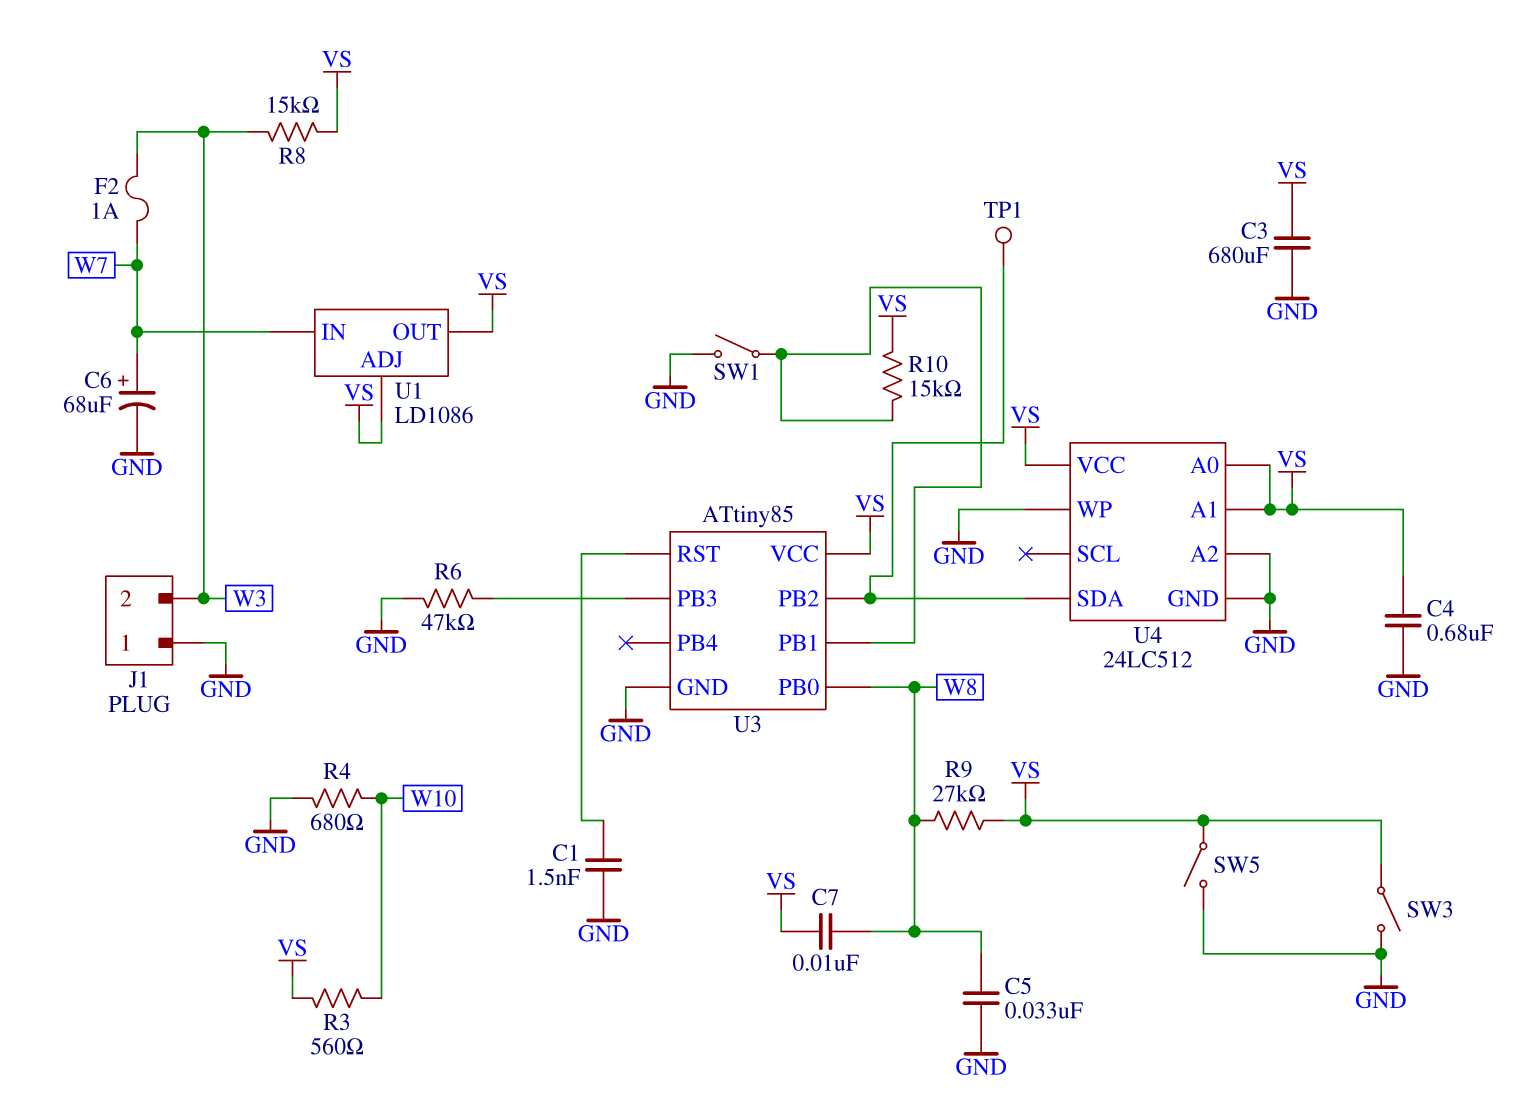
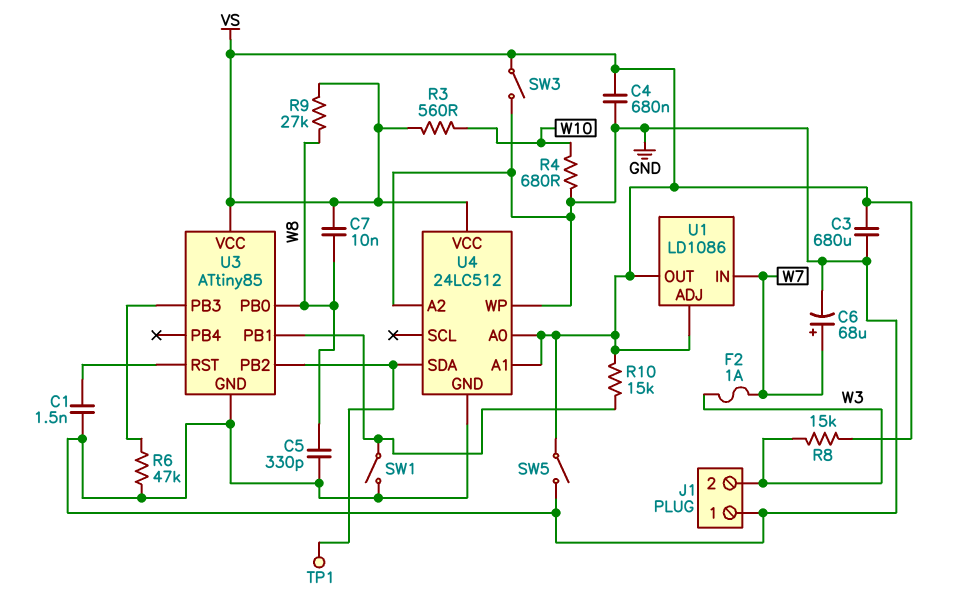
C5: 33nF (GND, W8) -> 330pF (GND, W8)

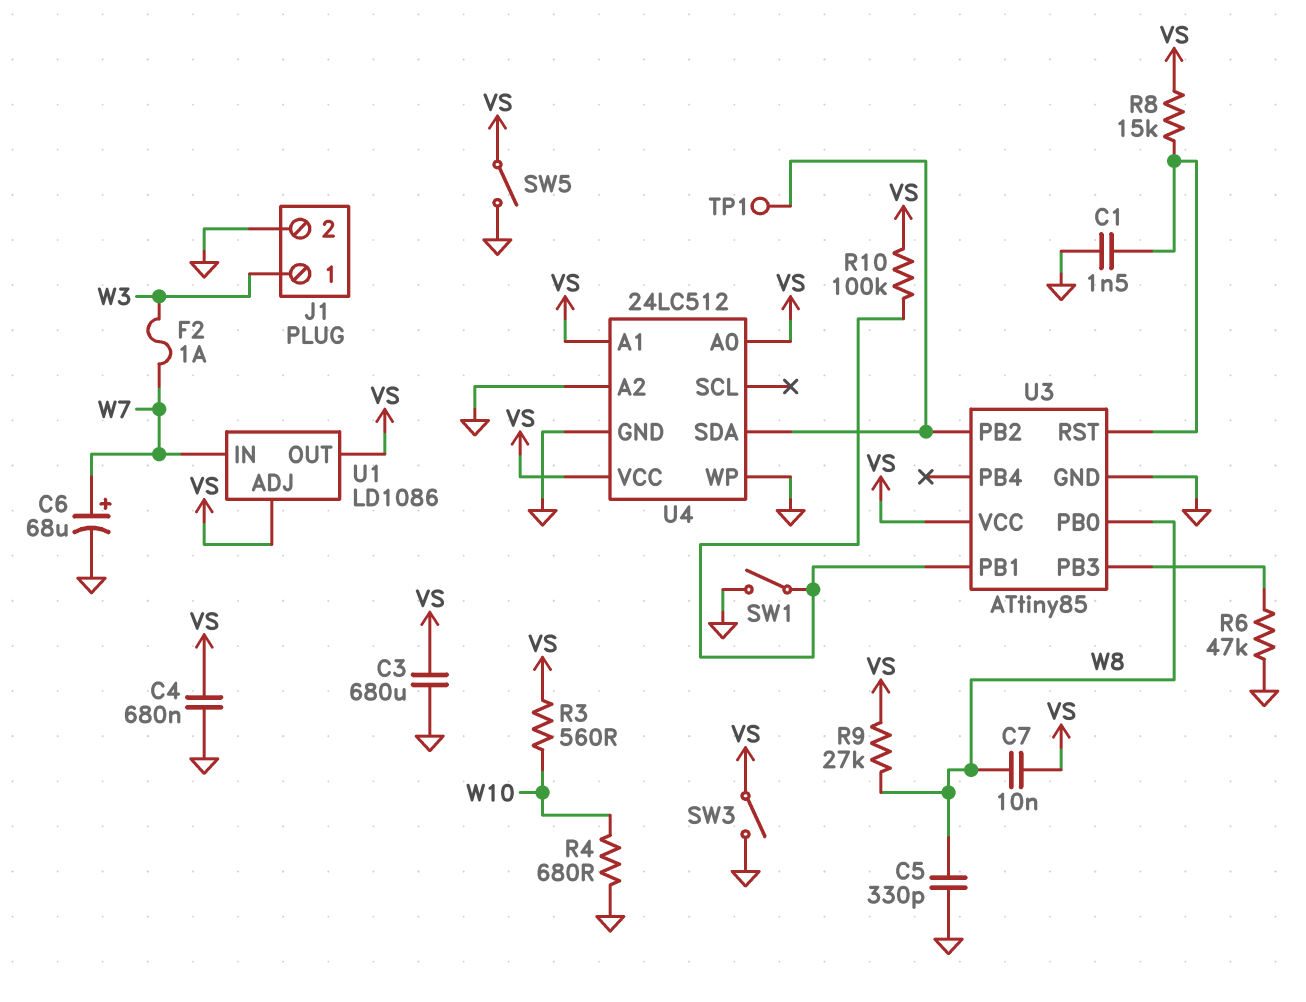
J1 pin 1: GND -> W3
J1 pin 2: W3 -> GND
R8: 15k (VS, W3) -> 15k (U3/RST, VS)
R10: 15k (U3/PB1, VS) -> 100k (U3/PB1, VS)

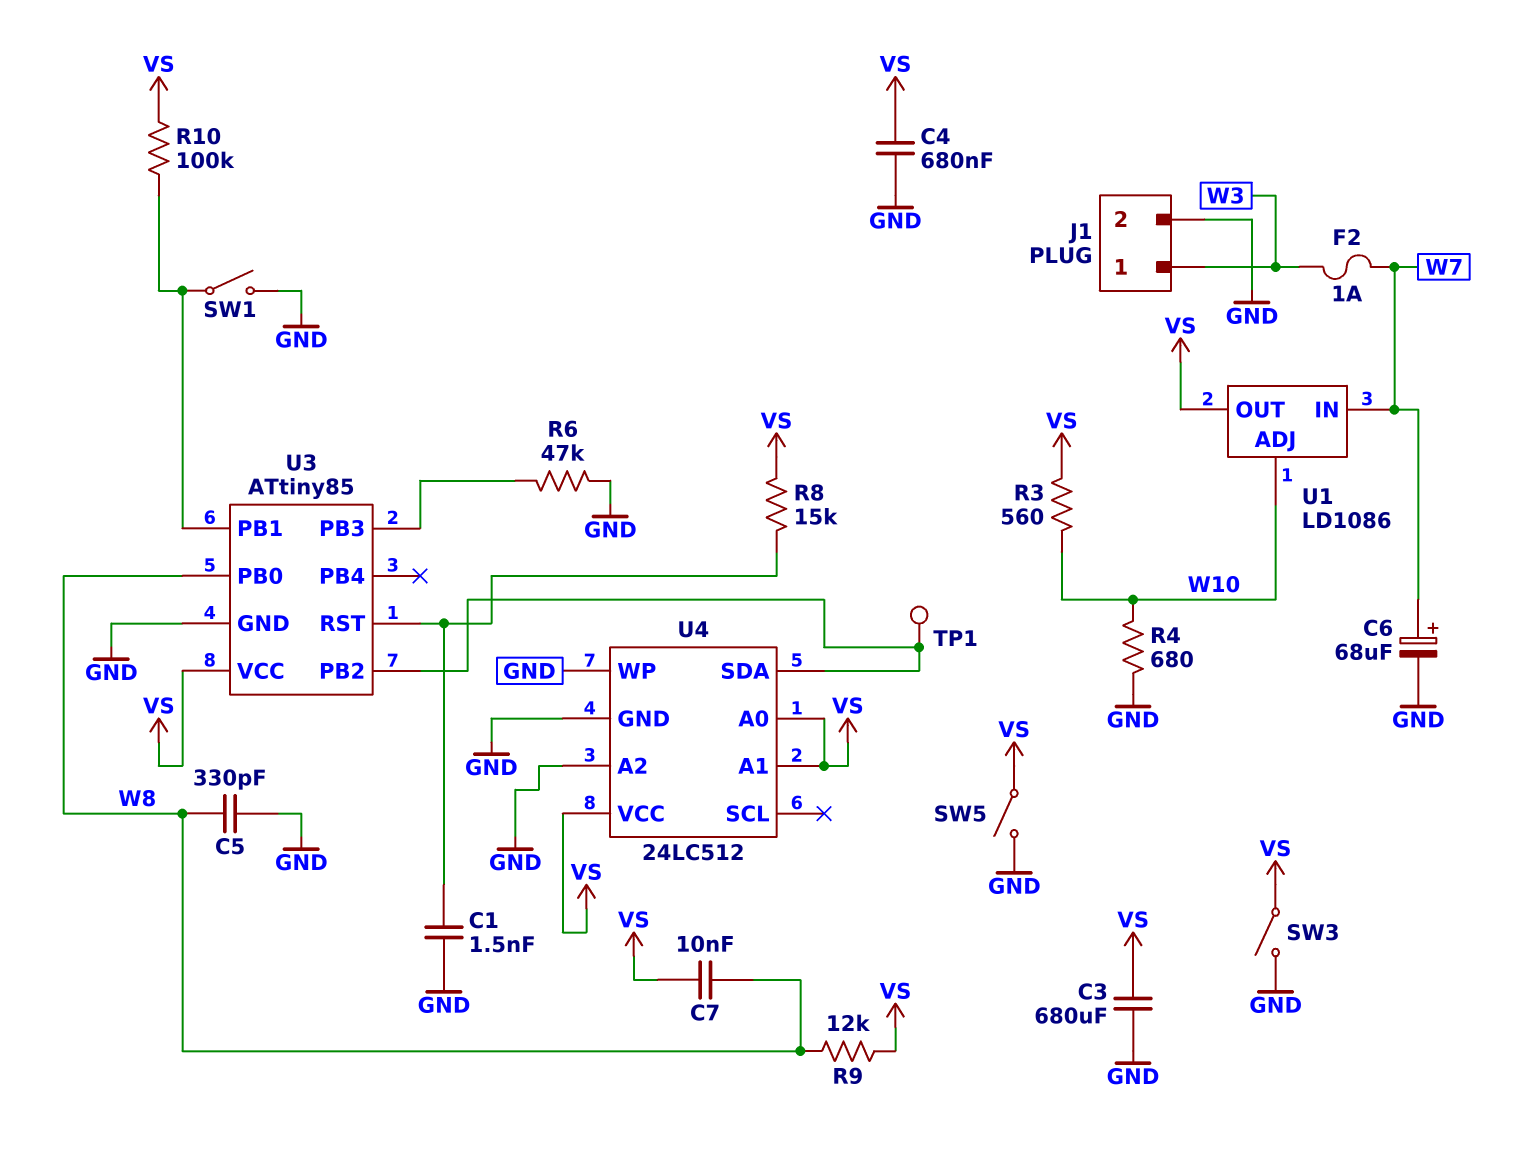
R9: 27k (VS, W8) -> 12k (VS, W8)
U1 pin ADJ: VS -> W10

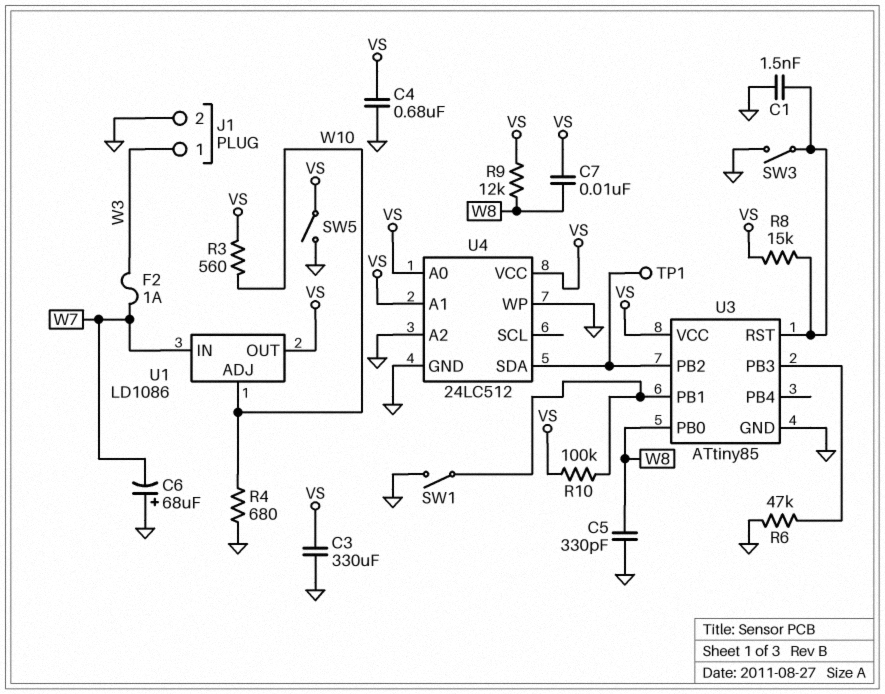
C3: 680uF (GND, VS) -> 330uF (GND, VS)
C6: 68uF (plus W7, minus GND) -> 68uF (plus GND, minus W7)
SW3: switch (GND, VS) -> switch (GND, U3/RST)

